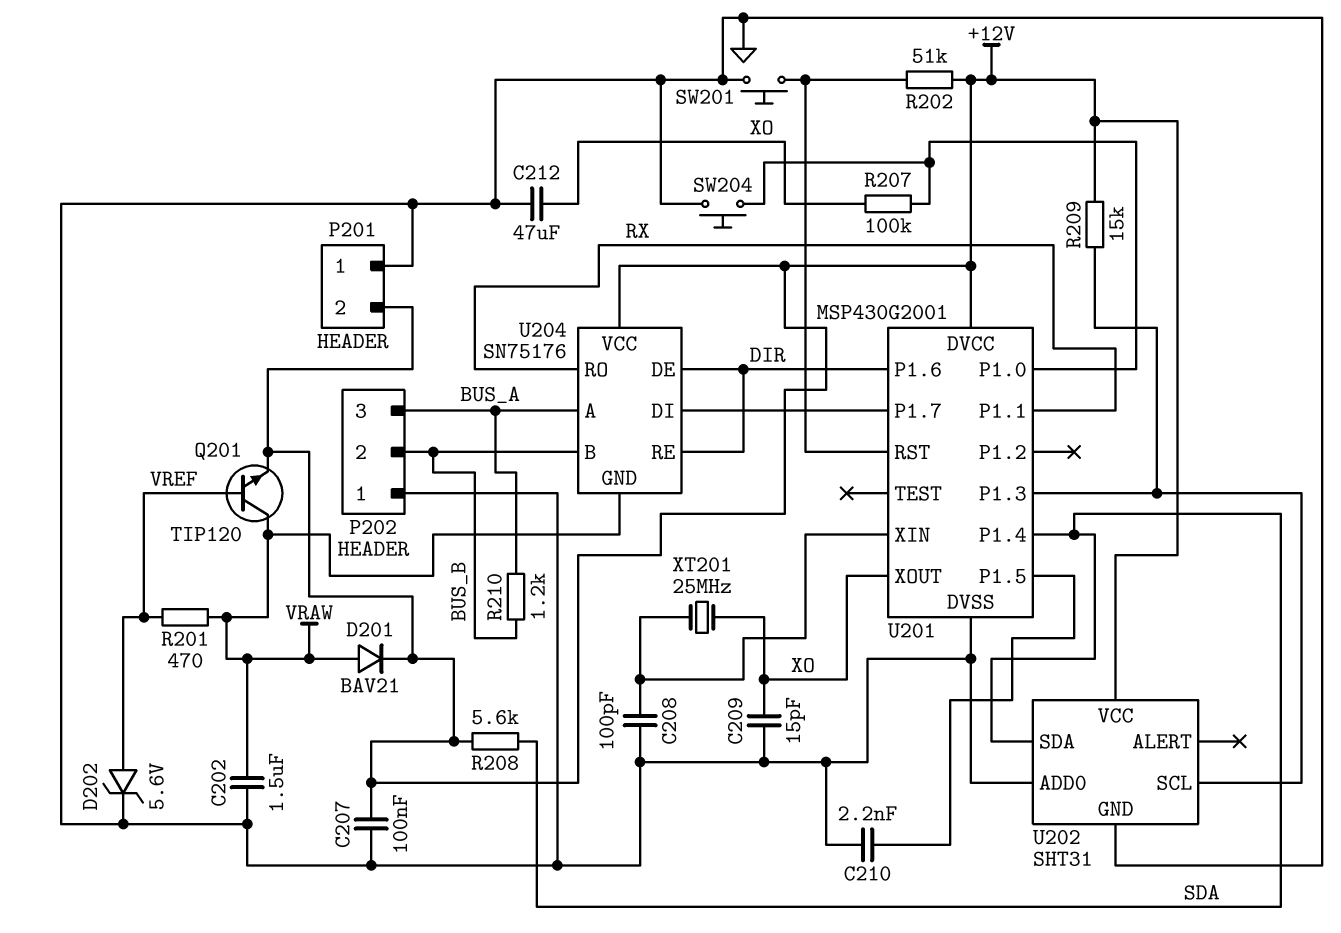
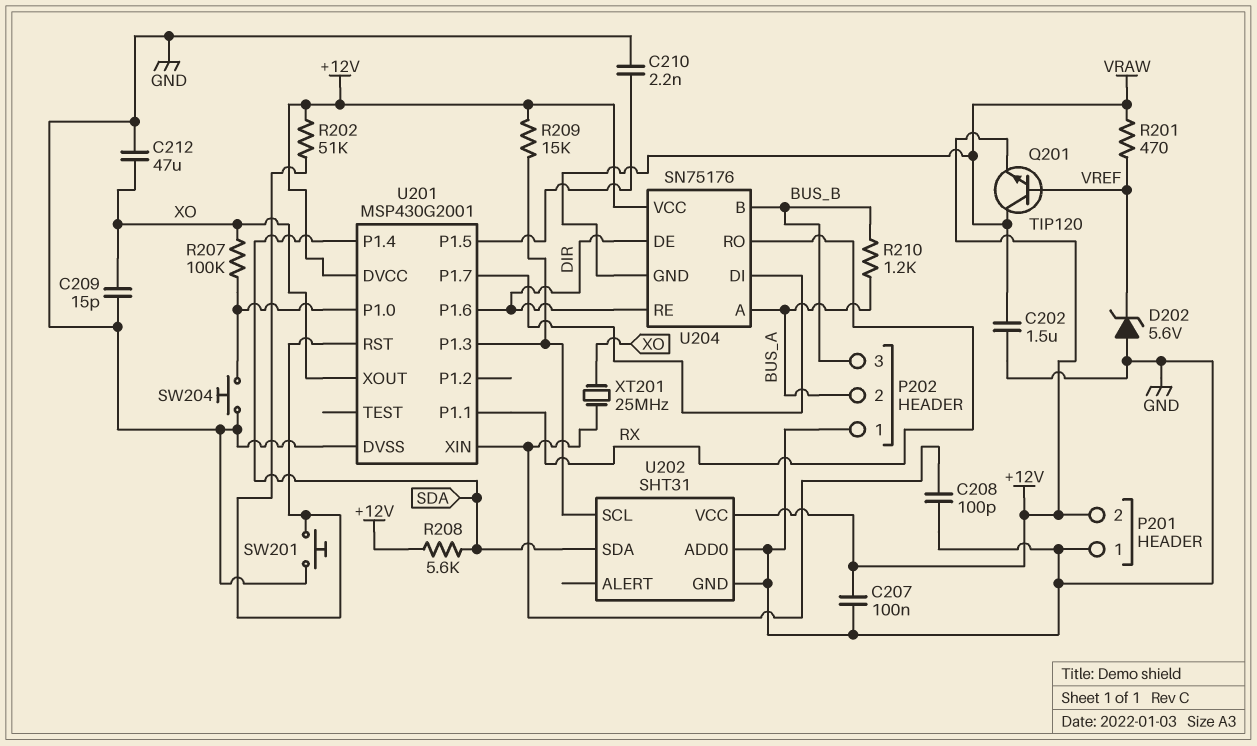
D201: diode BAV21 (A VRAW, K +12V) -> none
D202: zener 5.6V (A VREF, K GND) -> zener 5.6V (A GND, K VREF)
P202 pin 2: BUS_B -> BUS_A
P202 pin 3: BUS_A -> BUS_B

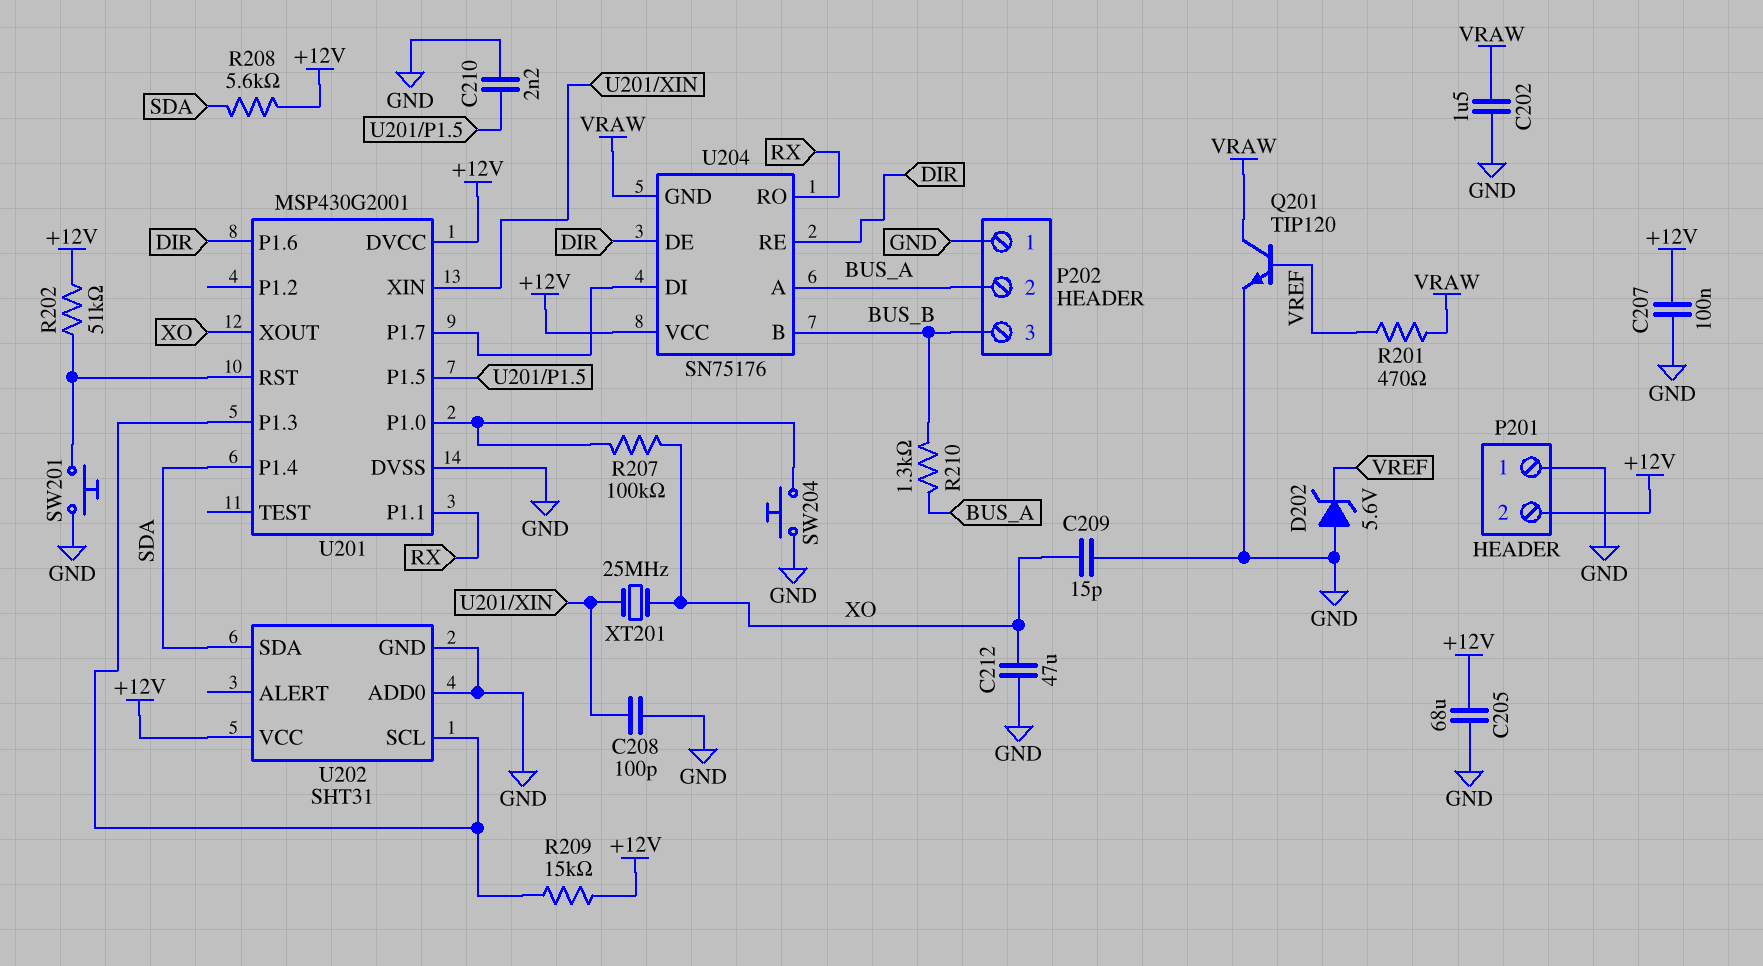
C205: none -> 68uF (+12V, GND)
Q201: NPN TIP120 (B VREF, C VRAW, E +12V) -> NPN TIP120 (B VREF, C VRAW, E GND)
R210: 1.2k (BUS_A, BUS_B) -> 1.3k (BUS_A, BUS_B)

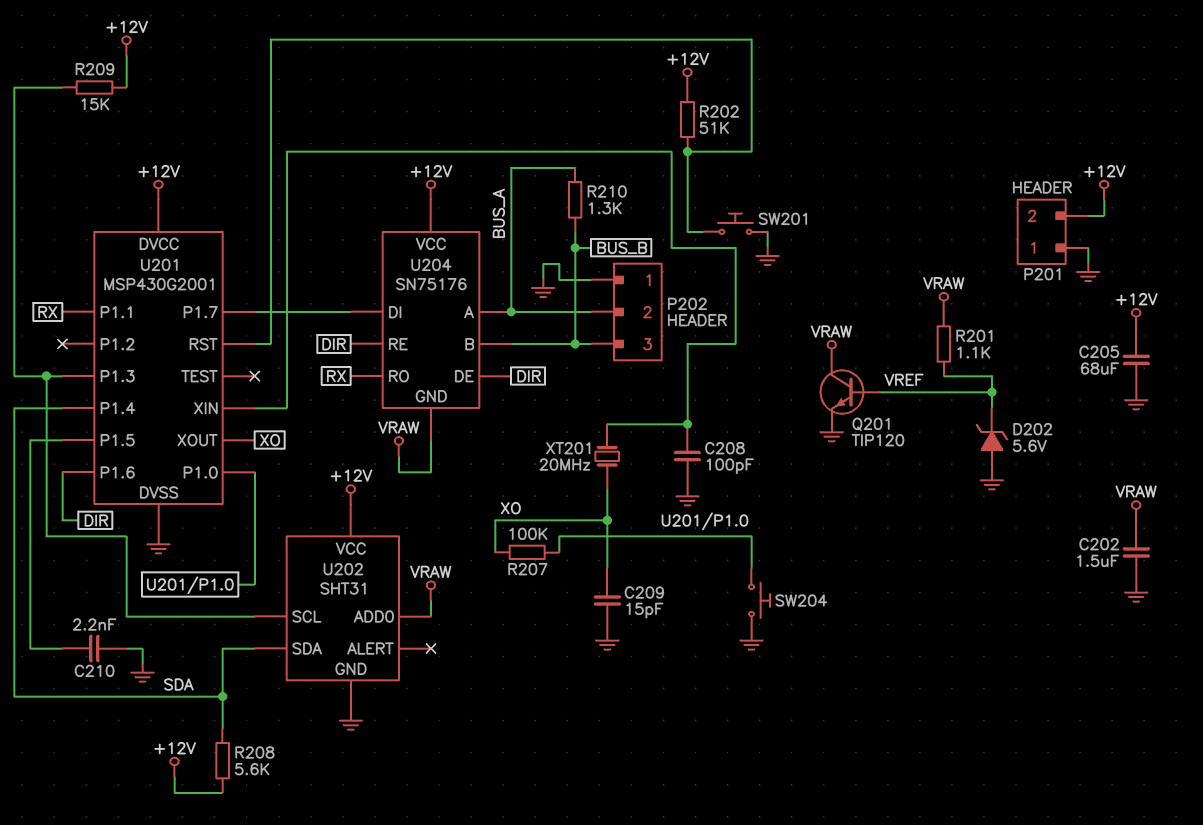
C207: 100nF (+12V, GND) -> none
C212: 47uF (GND, XO) -> none
R201: 470 (VRAW, VREF) -> 1.1k (VRAW, VREF)
U202 pin ADD0: GND -> VRAW
XT201: 25MHz (U201/XIN, XO) -> 20MHz (U201/XIN, XO)

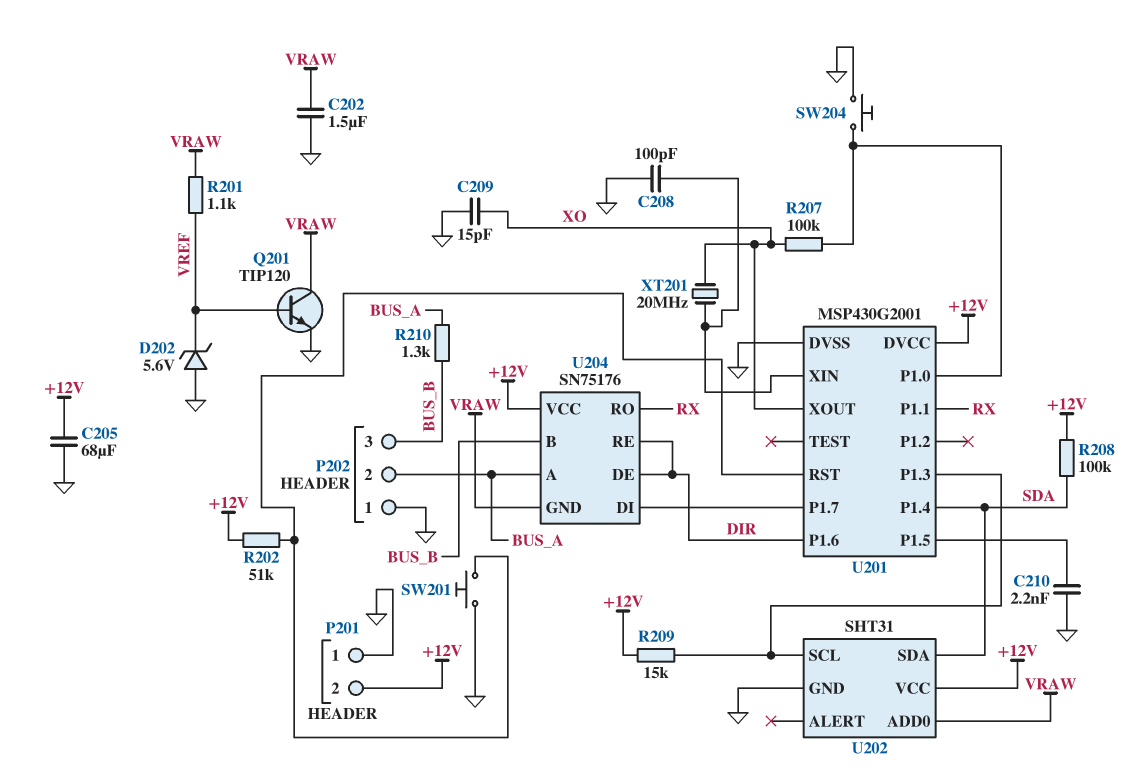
R208: 5.6k (+12V, SDA) -> 100k (+12V, SDA)

